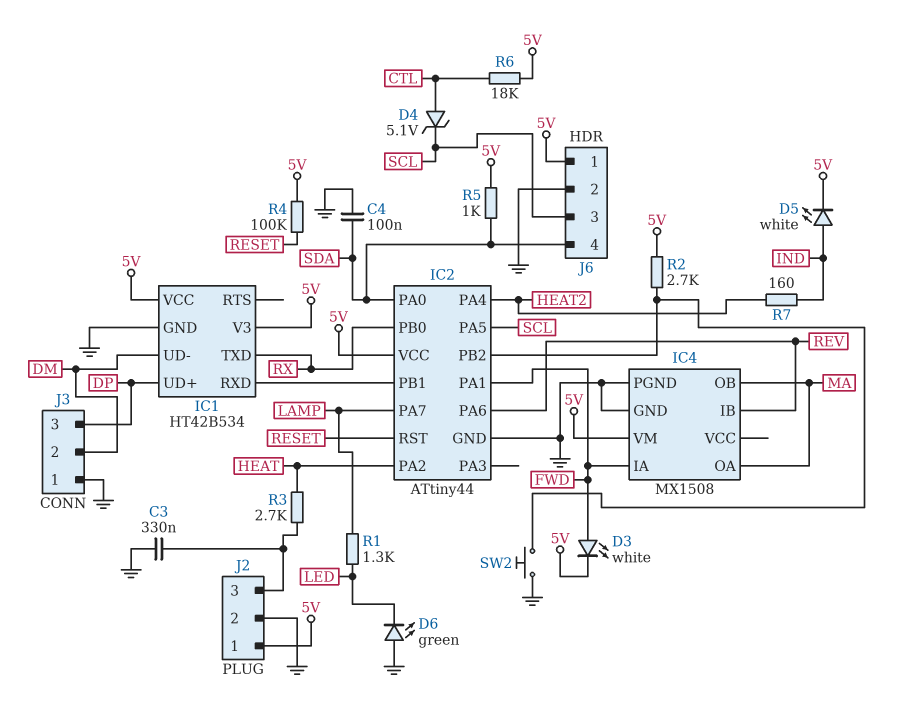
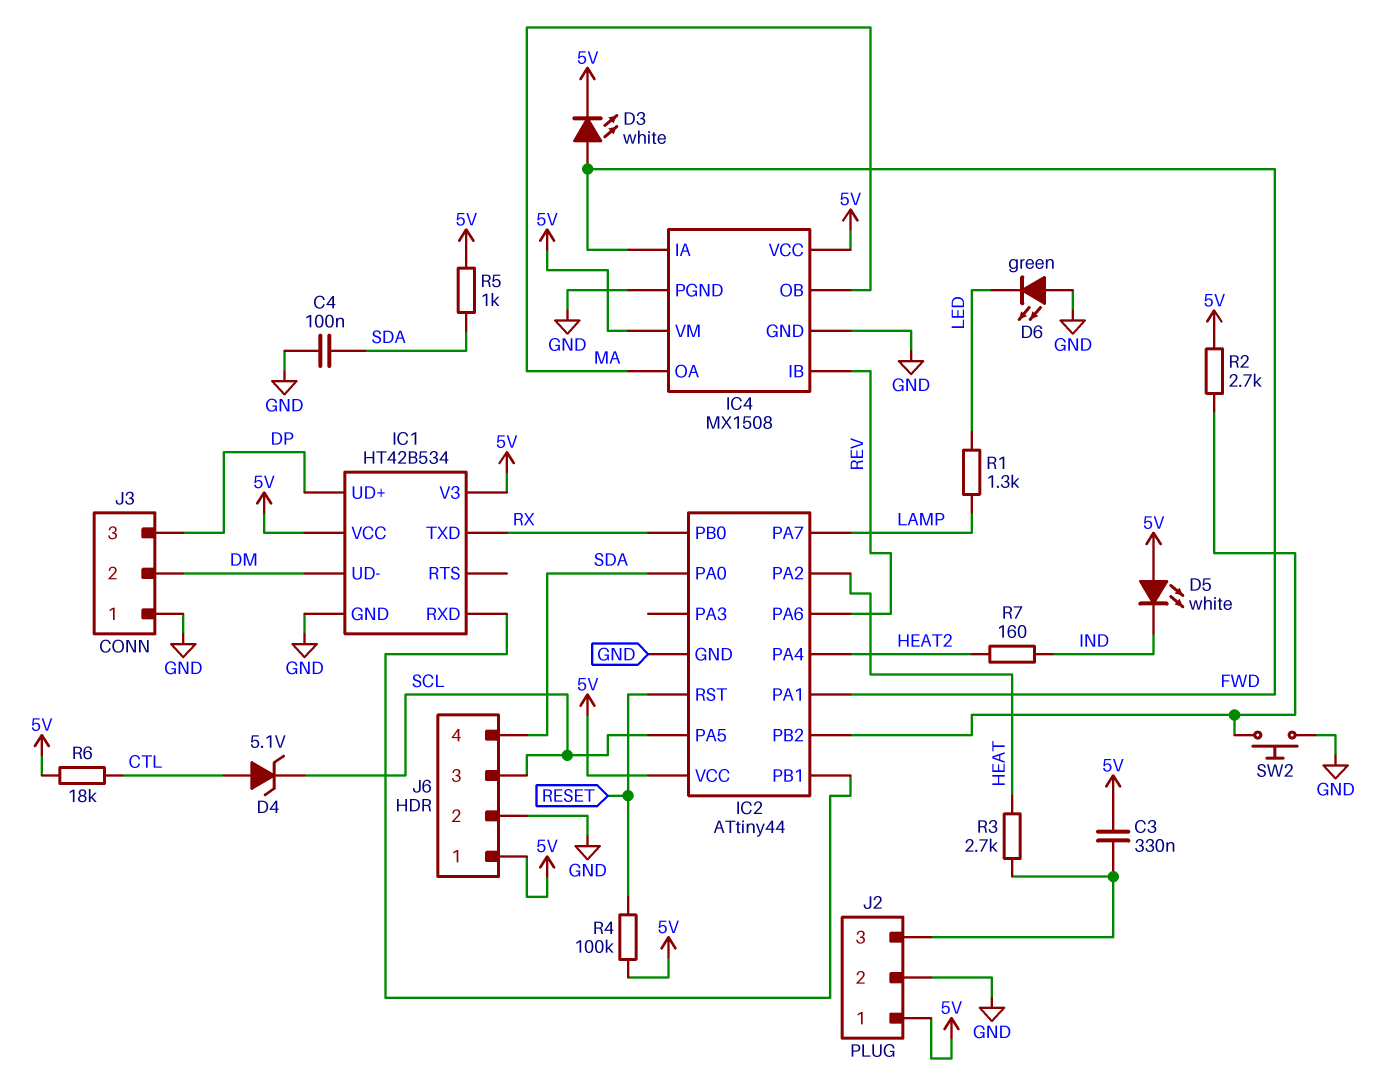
C3: 330nF (GND, J2/3) -> 330nF (5V, J2/3)
D5: LED white (A IND, K 5V) -> LED white (A 5V, K IND)
IC4 pin VCC: none -> 5V

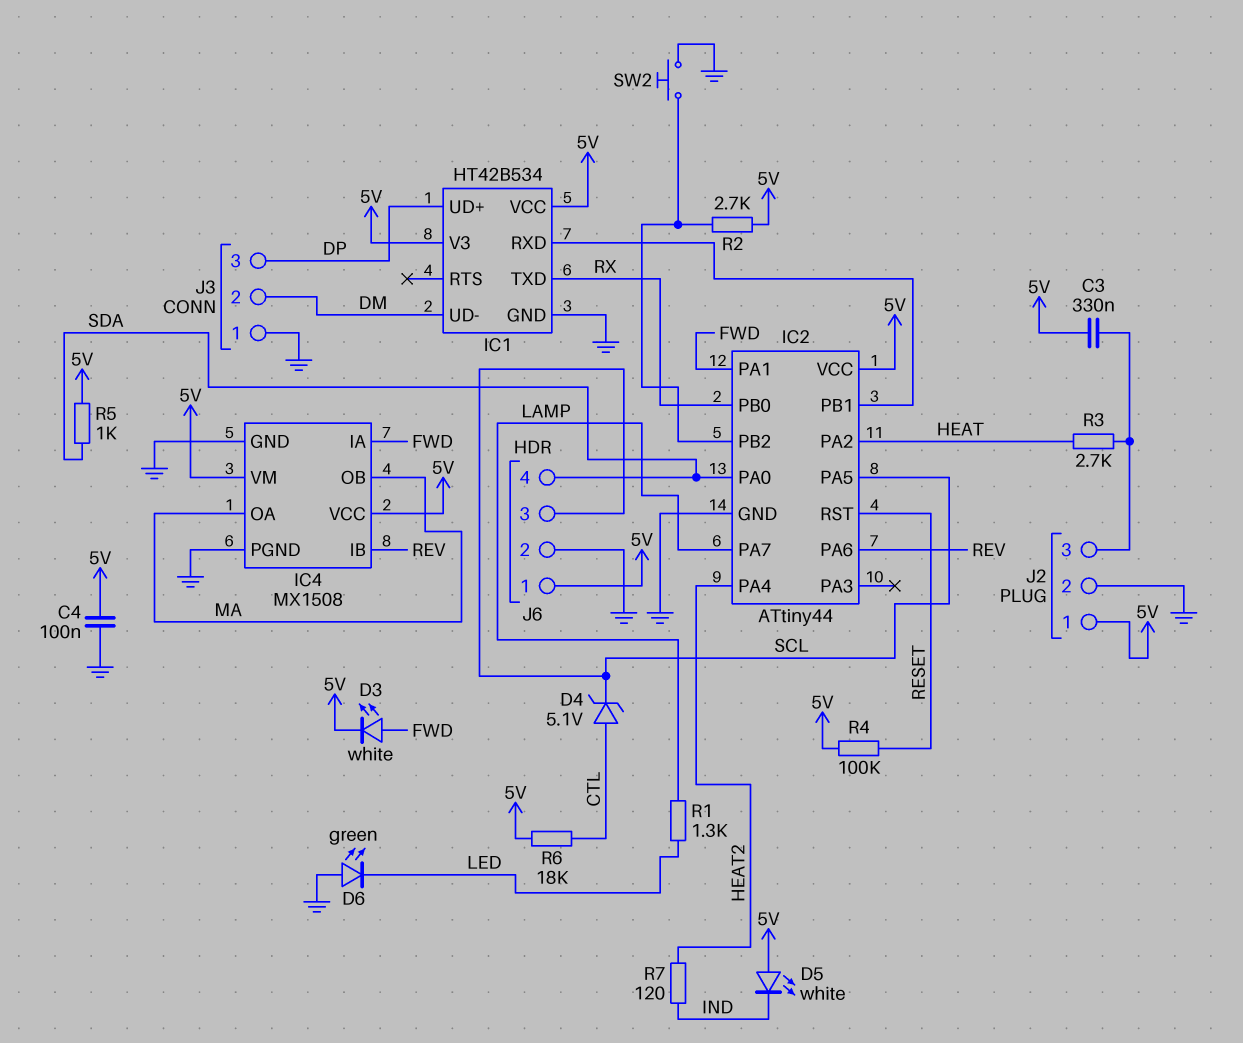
C4: 100nF (GND, SDA) -> 100nF (5V, GND)
R7: 160 (HEAT2, IND) -> 120 (HEAT2, IND)

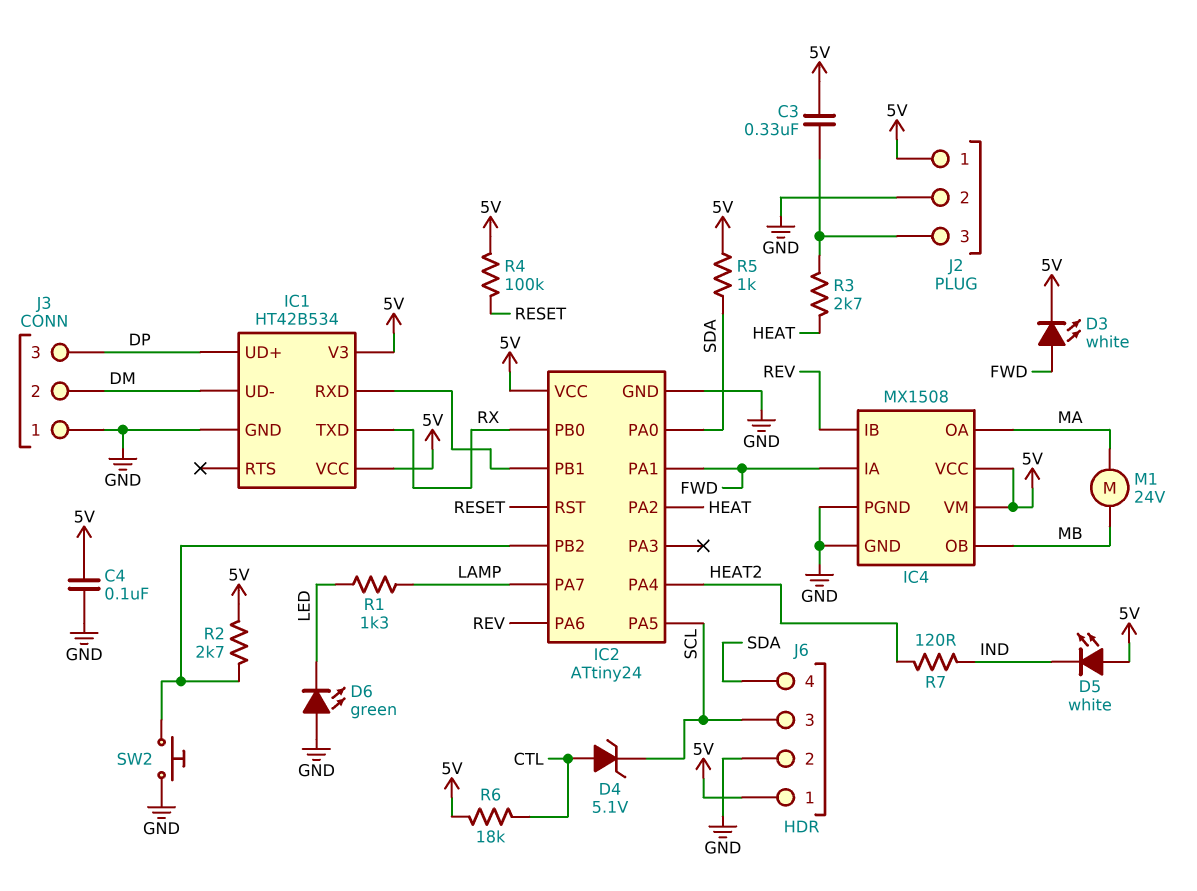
IC2: ATtiny44 -> ATtiny24
IC4 pin OB: MA -> MB
M1: none -> motor 24V (MA, MB)

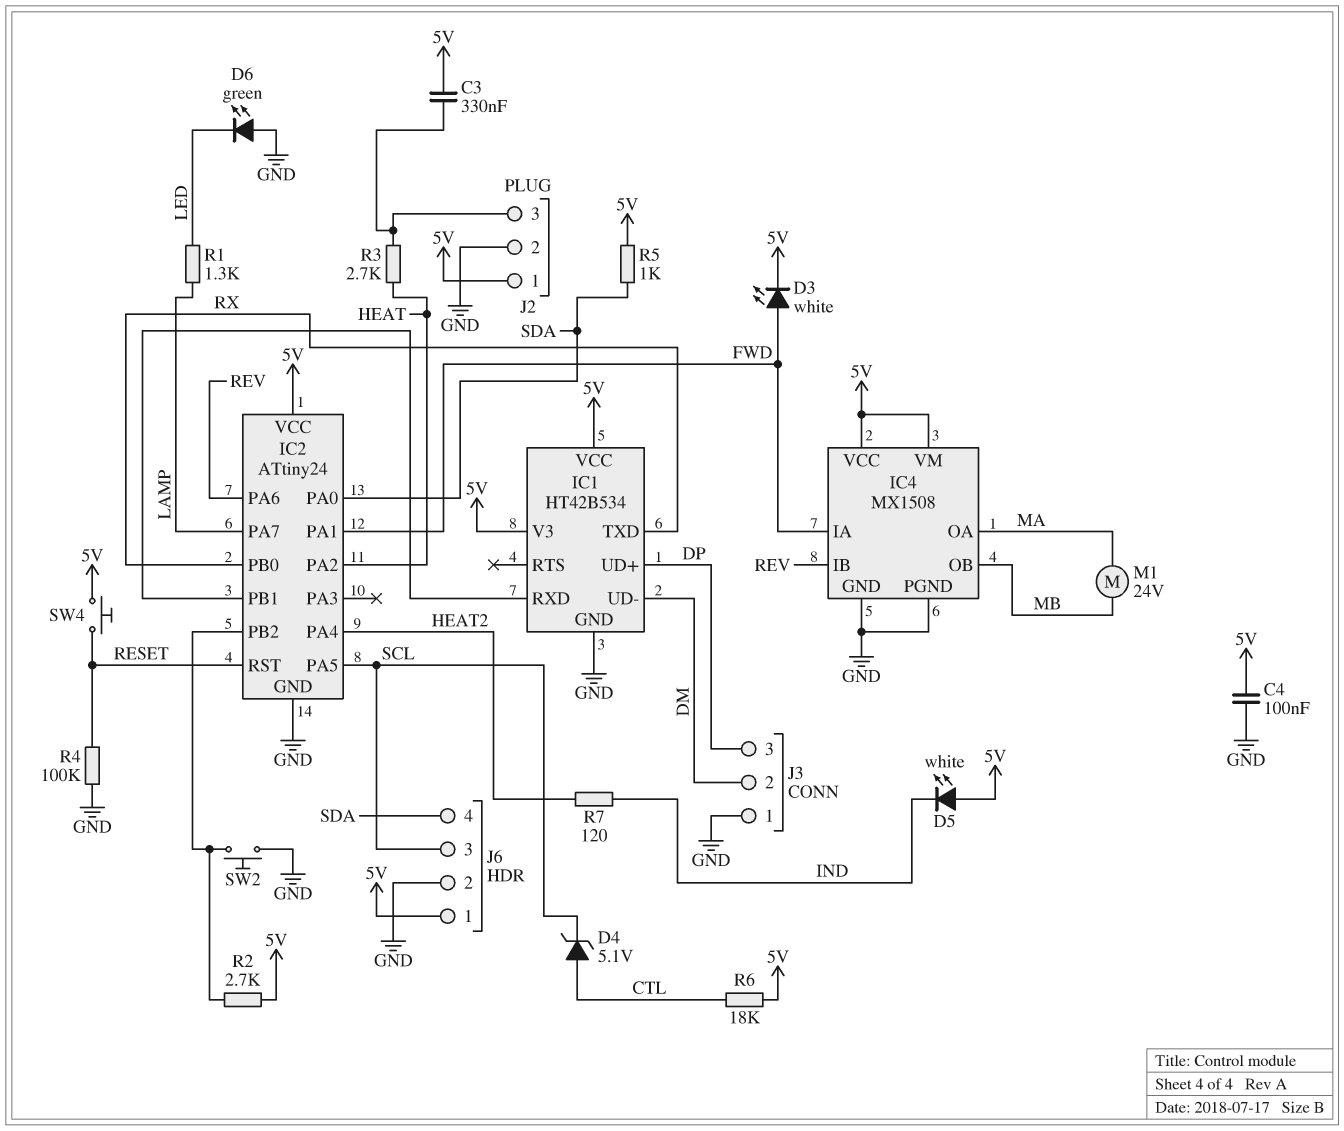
R4: 100k (5V, RESET) -> 100k (GND, RESET)
SW4: none -> button (5V, RESET)

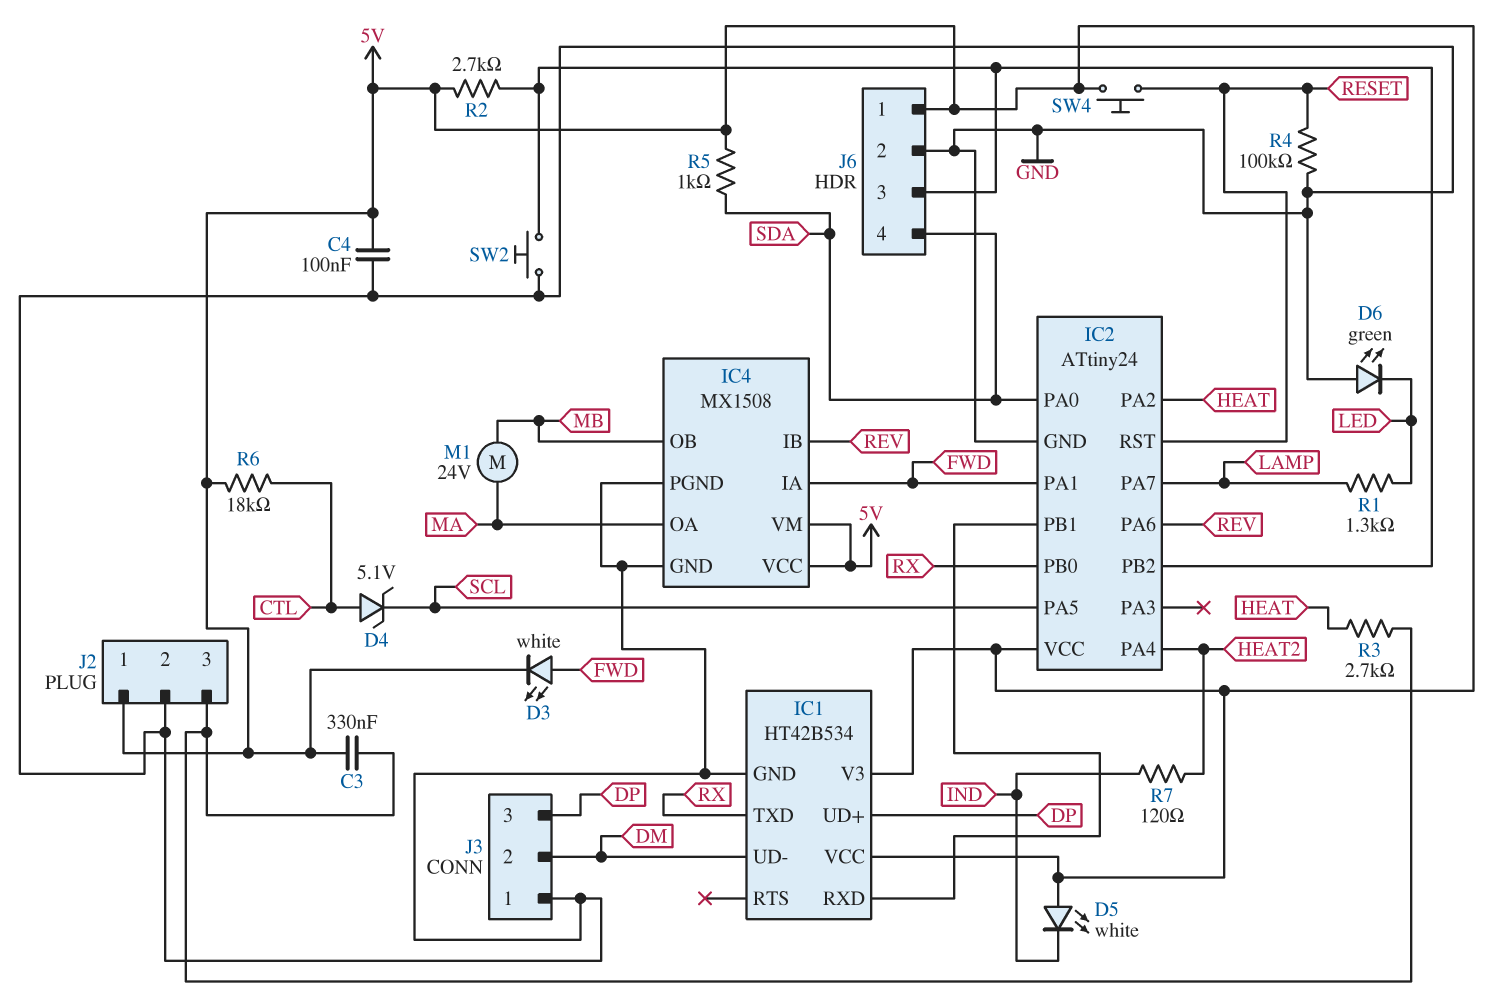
J6 pin 3: SCL -> IC2/PB2

